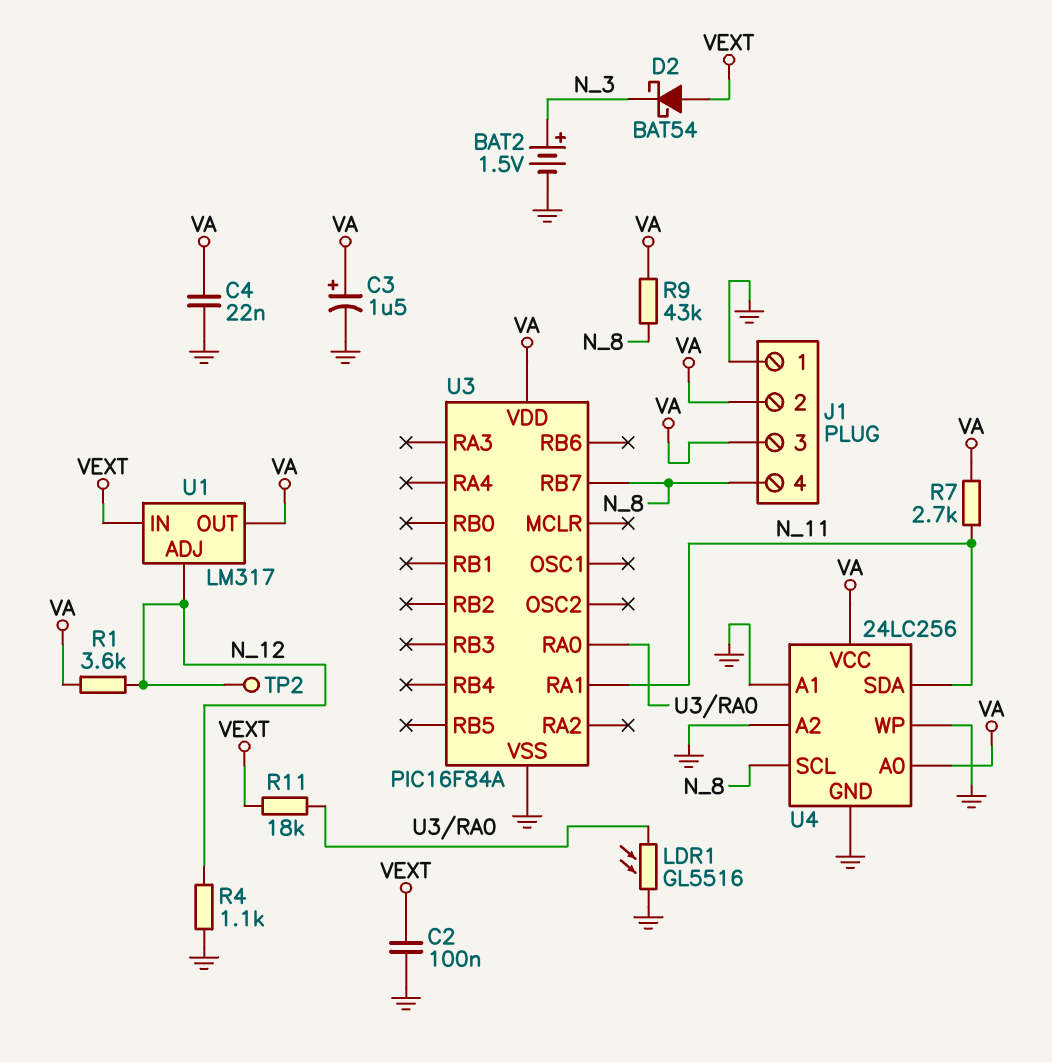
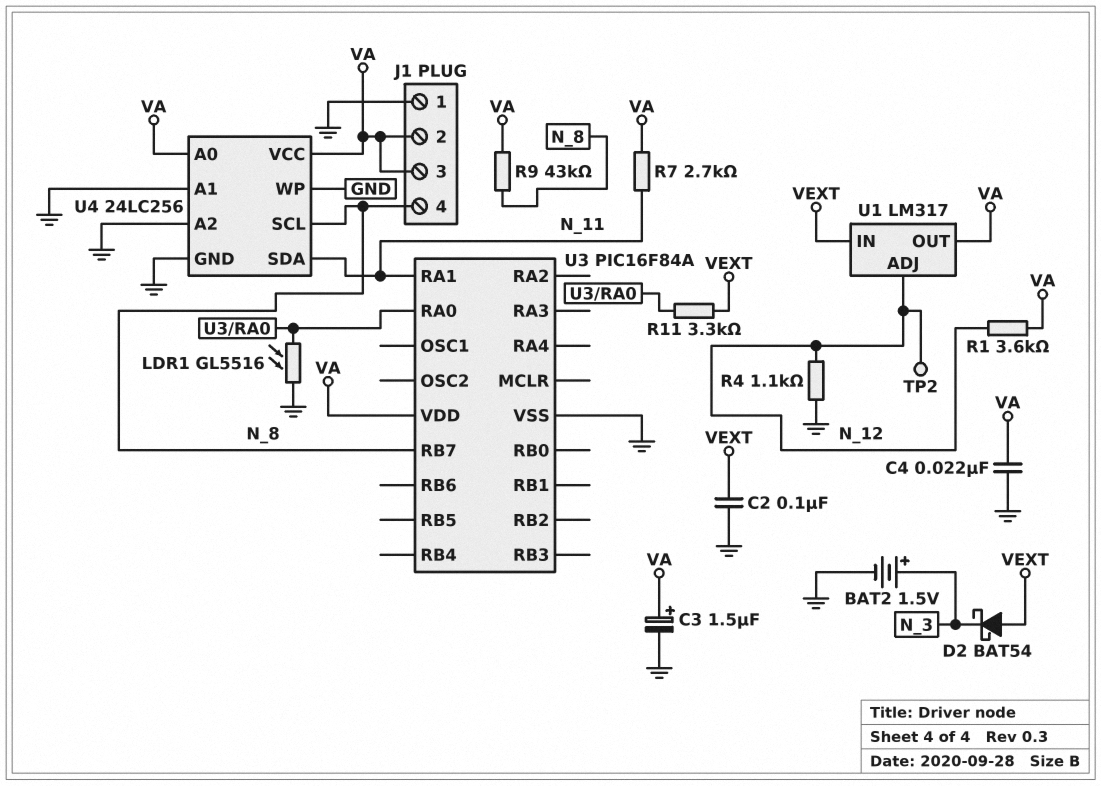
R11: 18k (U3/RA0, VEXT) -> 3.3k (U3/RA0, VEXT)

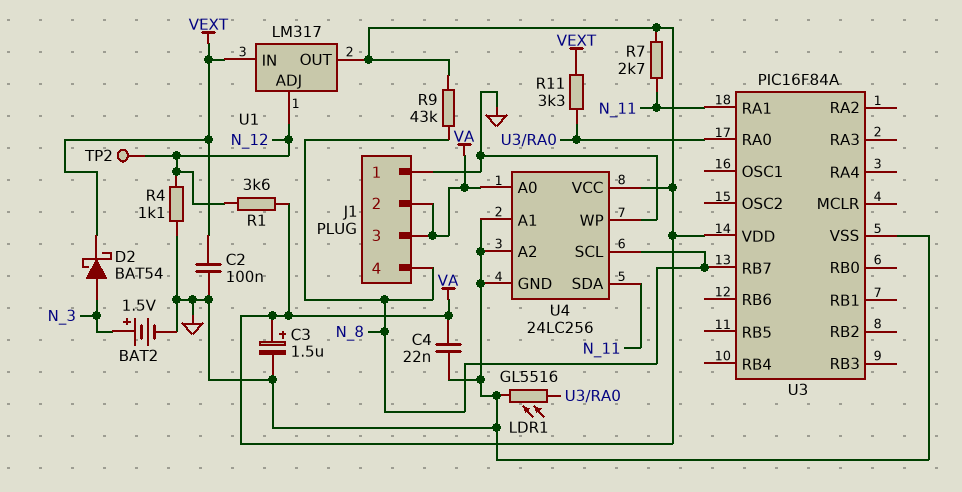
D2: schottky BAT54 (A VEXT, K N_3) -> schottky BAT54 (A N_3, K VEXT)

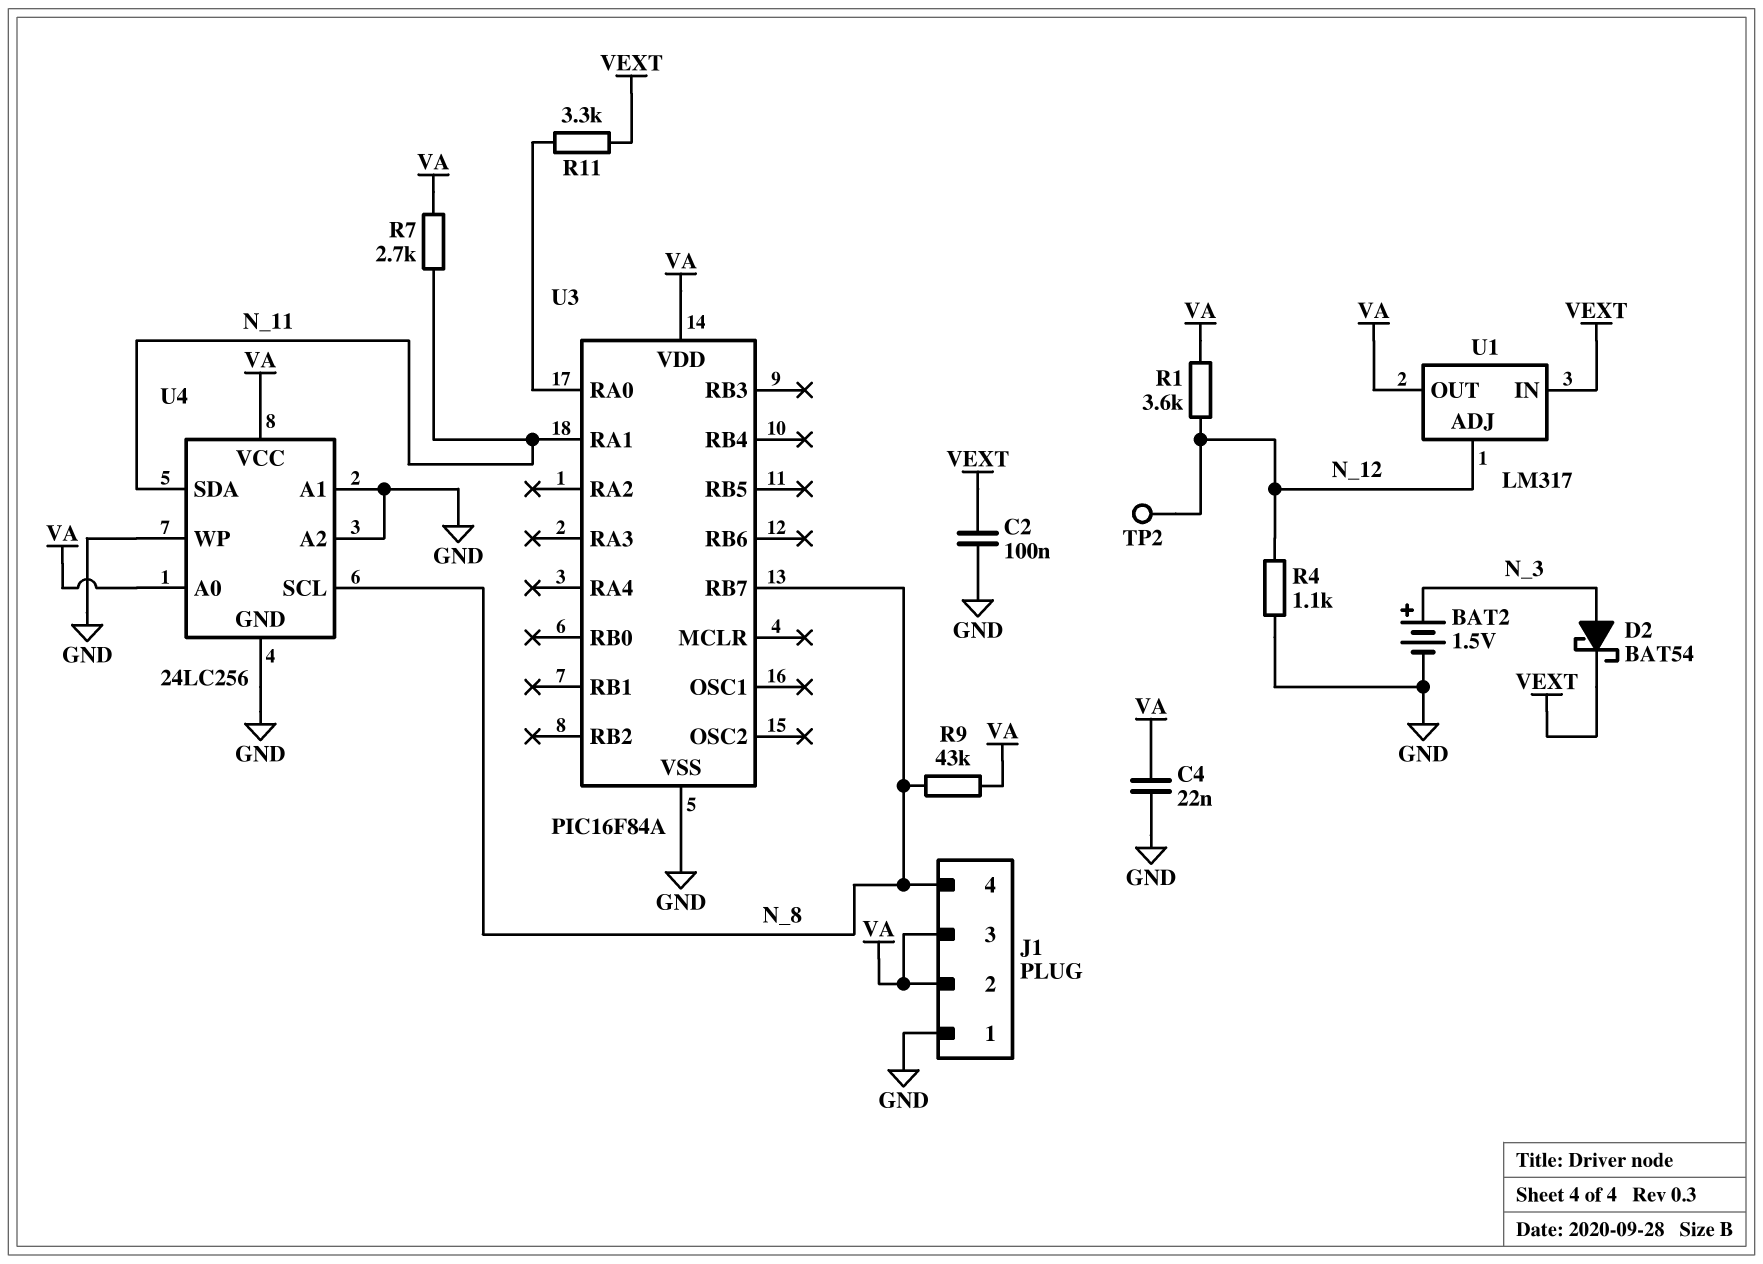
C3: 1.5uF (plus VA, minus GND) -> none
LDR1: GL5516 (GND, U3/RA0) -> none

